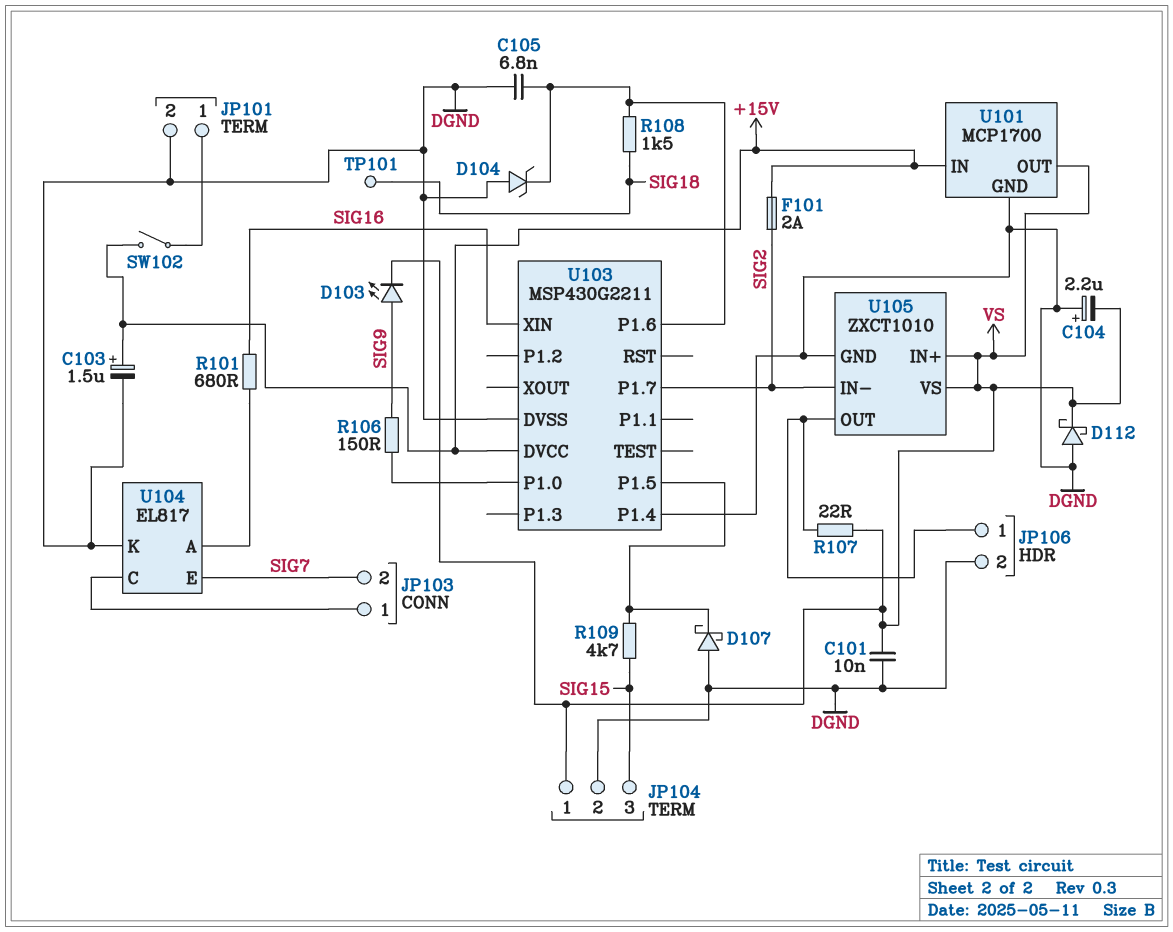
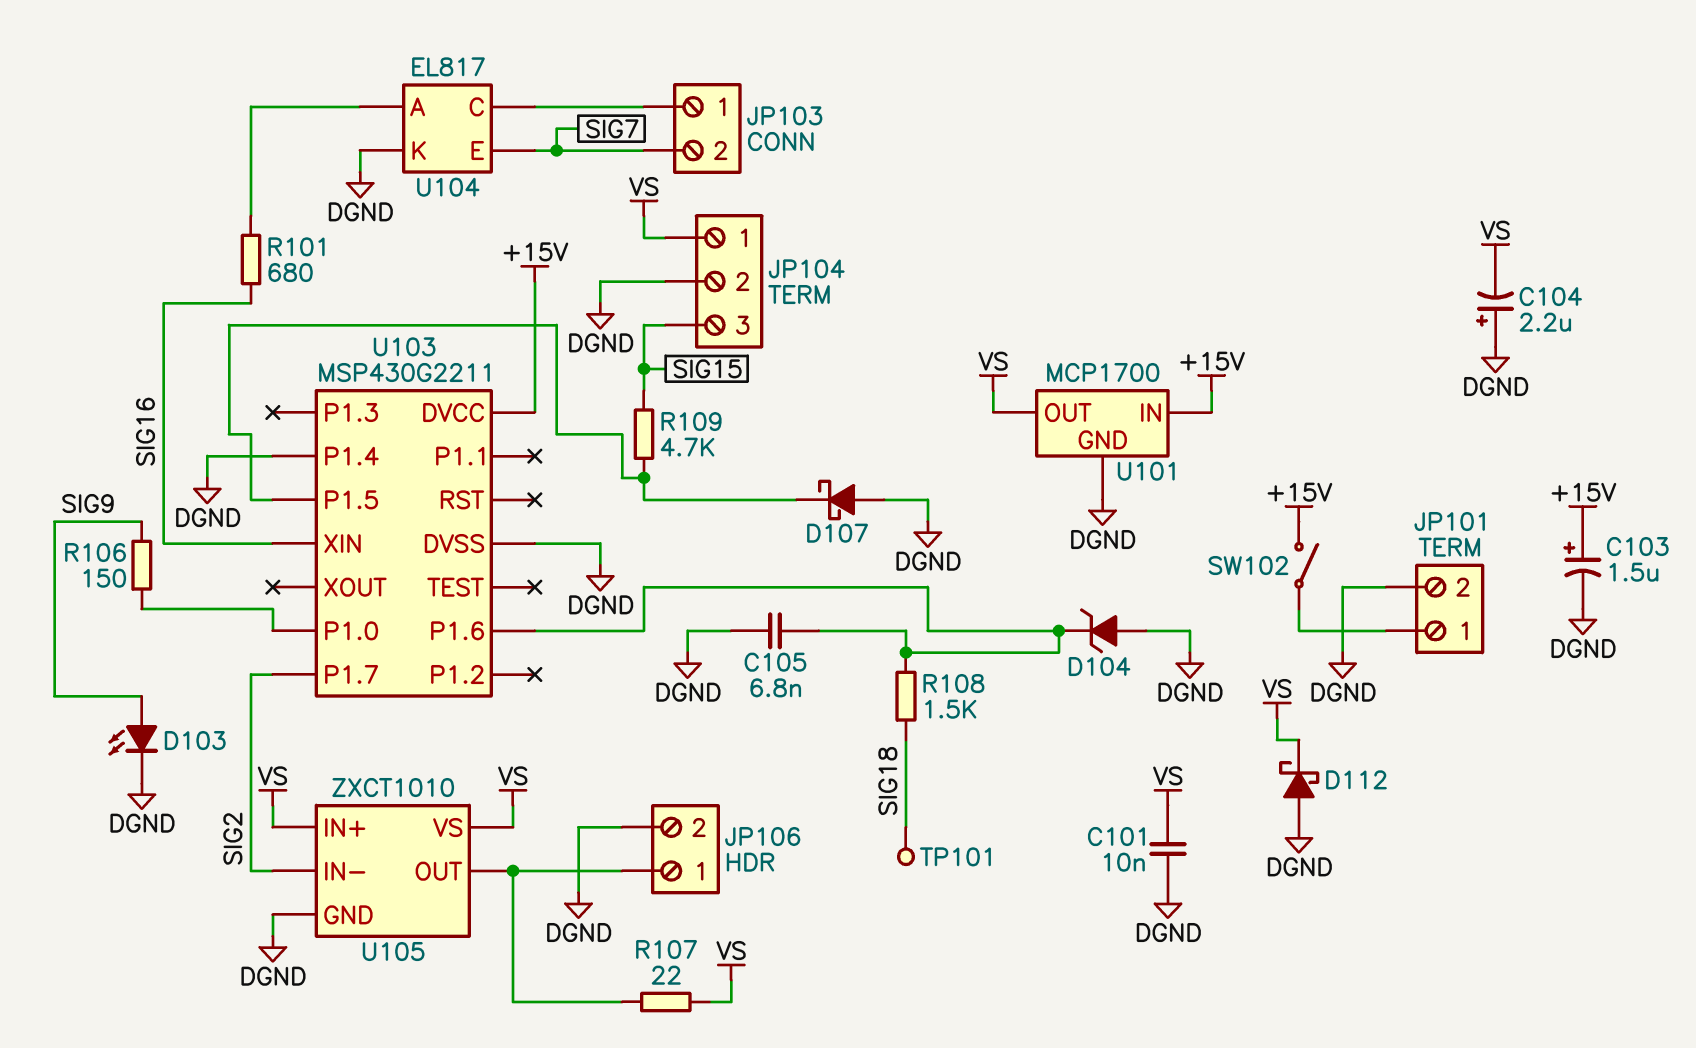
D103: LED (A SIG9, K VS) -> LED (A SIG9, K DGND)
F101: 2A (+15V, SIG2) -> none

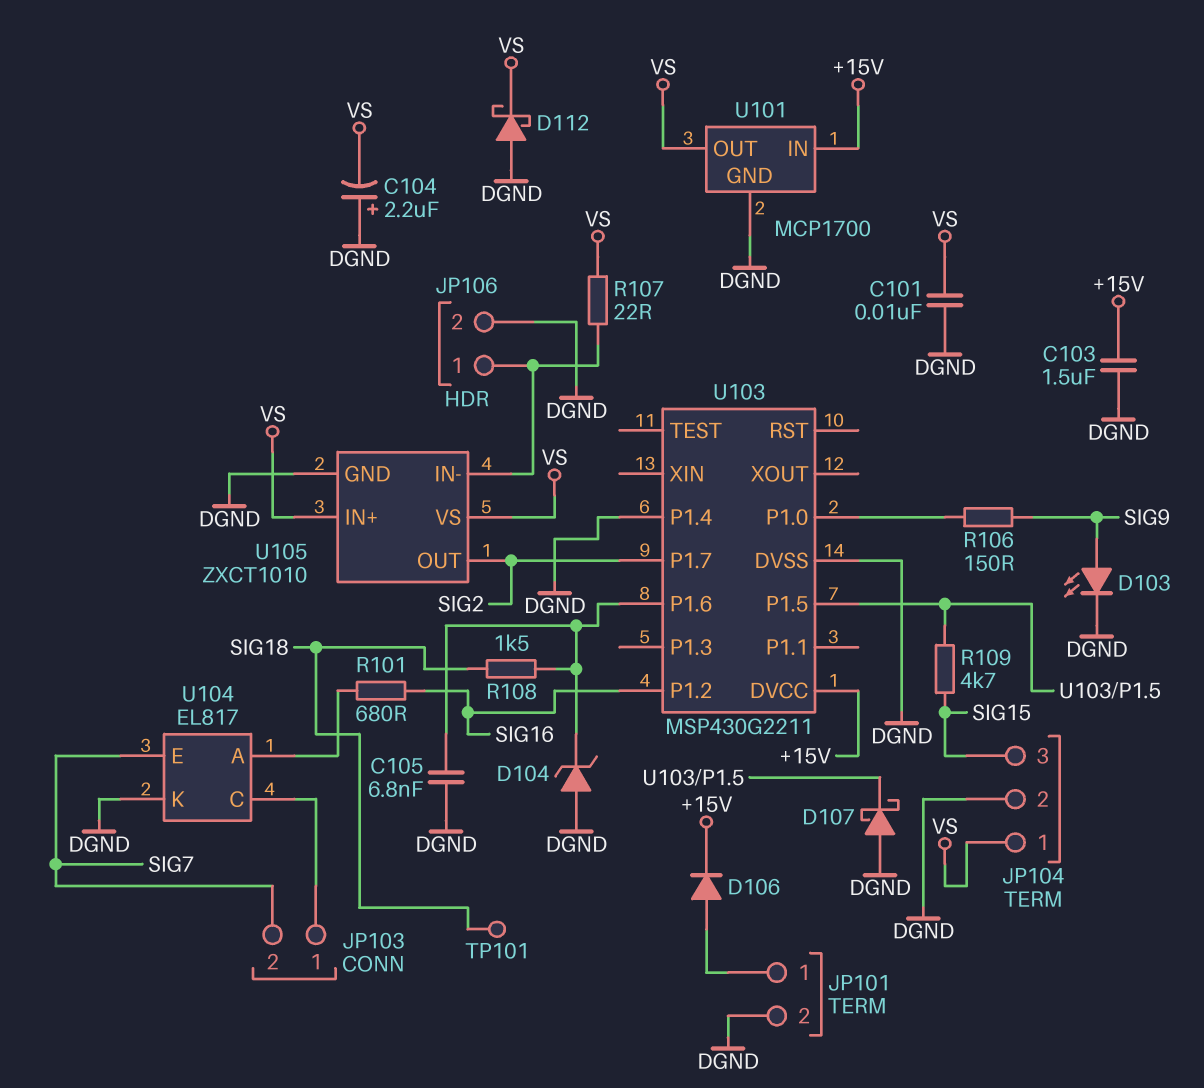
C103: 1.5uF (plus +15V, minus DGND) -> 1.5uF (+15V, DGND)
D106: none -> diode (A JP101/1, K +15V)
SW102: switch (+15V, JP101/1) -> none
U103 pin P1.2: none -> SIG16
U103 pin XIN: SIG16 -> none
U105 pin IN-: SIG2 -> JP106/1
U105 pin OUT: JP106/1 -> SIG2

